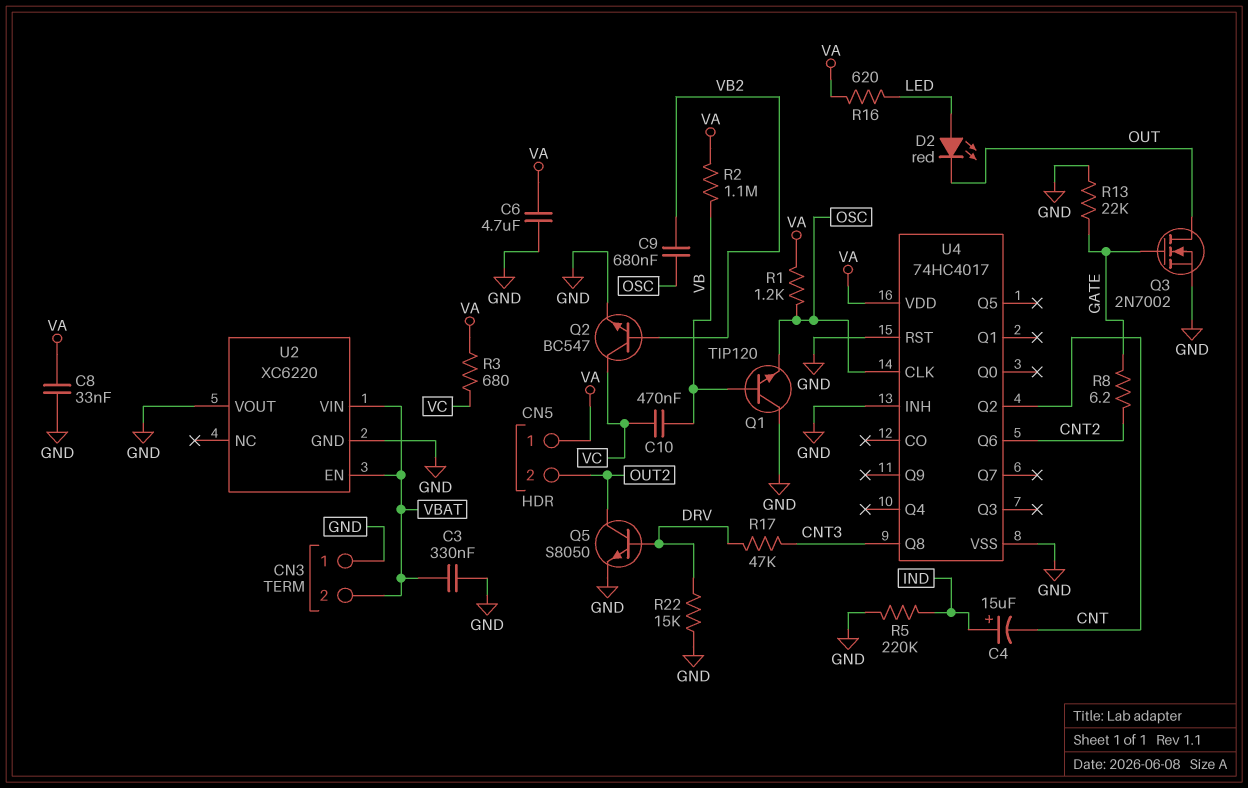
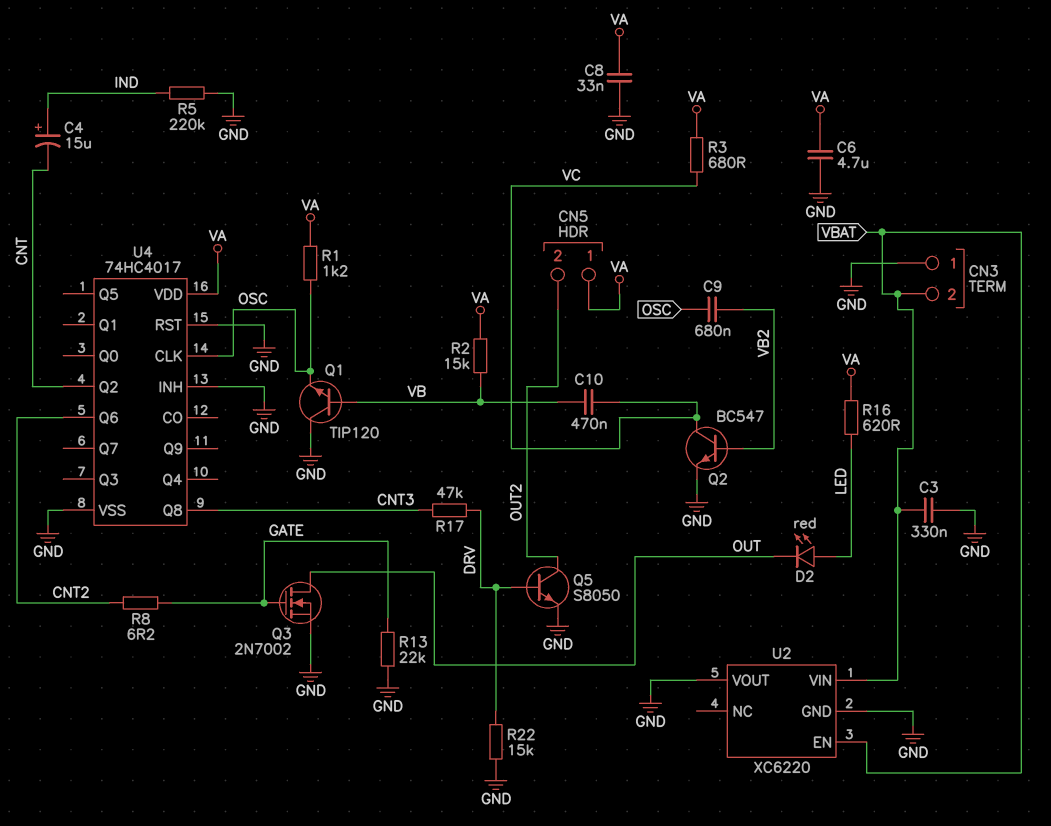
R2: 1.1M (VA, VB) -> 15k (VA, VB)

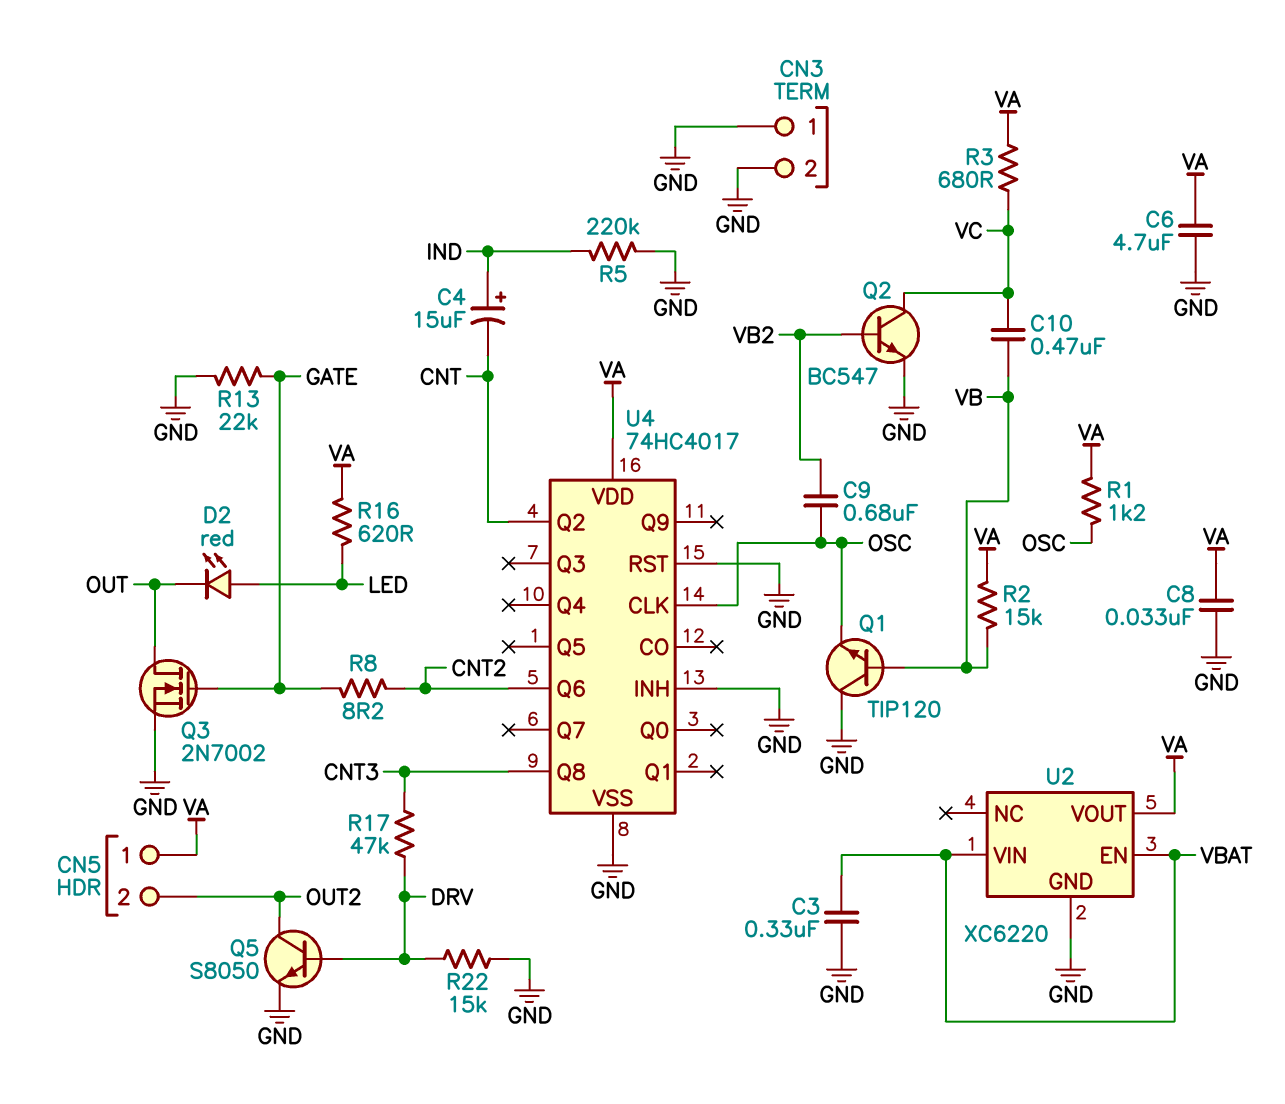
CN3 pin 2: VBAT -> GND
R8: 6.2 (CNT2, GATE) -> 8.2 (CNT2, GATE)
U2 pin VOUT: GND -> VA

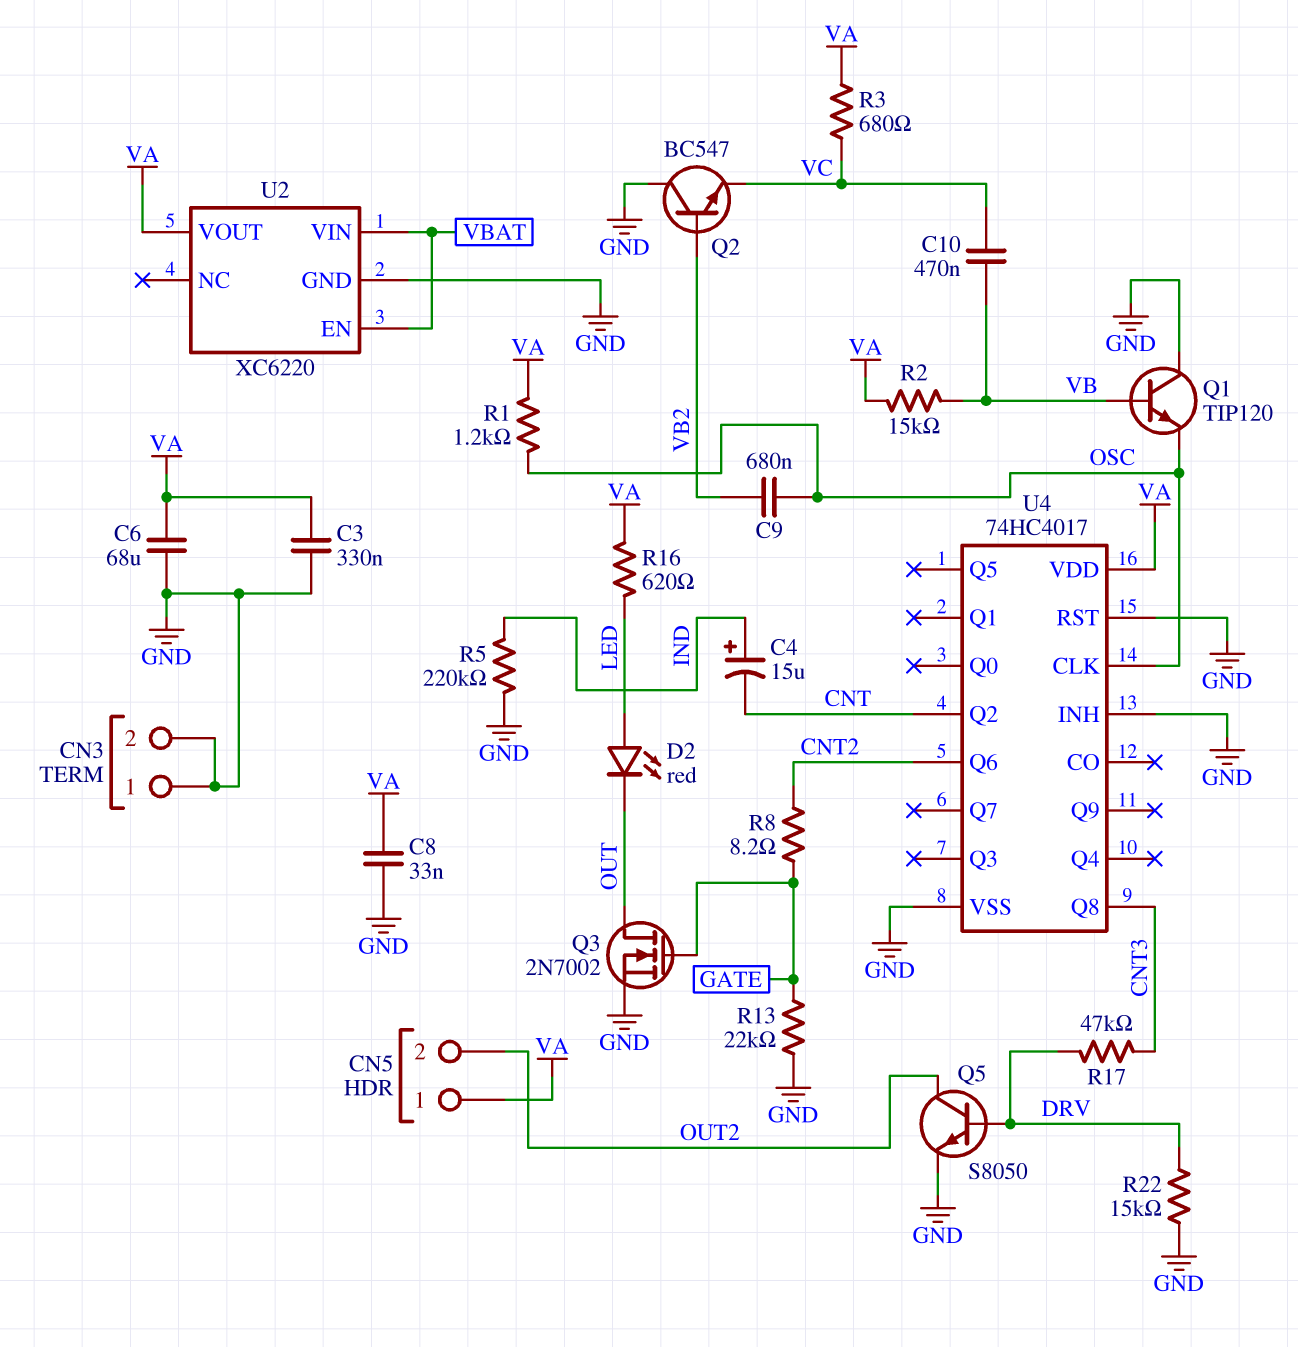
C3: 330nF (GND, VBAT) -> 330nF (GND, VA)
C6: 4.7uF (GND, VA) -> 68uF (GND, VA)
Q2: NPN BC547 (B VB2, C VC, E GND) -> NPN BC547 (B VB2, C GND, E VC)

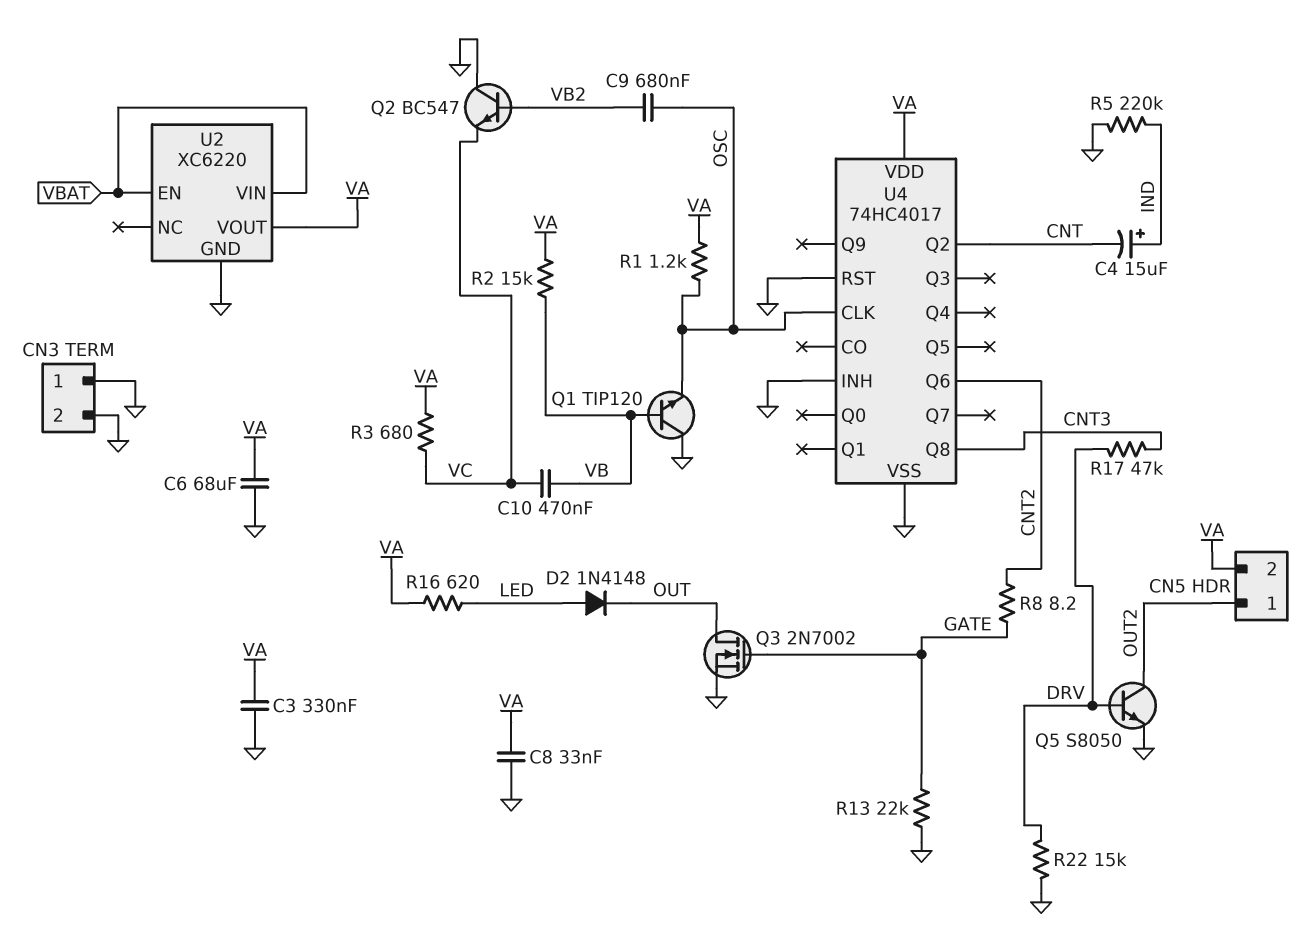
CN5 pin 1: VA -> OUT2
CN5 pin 2: OUT2 -> VA
D2: LED red (A LED, K OUT) -> diode 1N4148 (A LED, K OUT)

